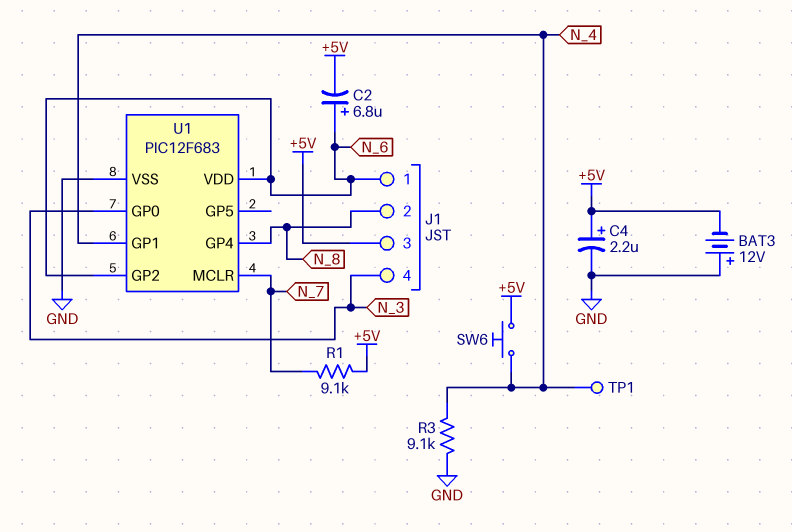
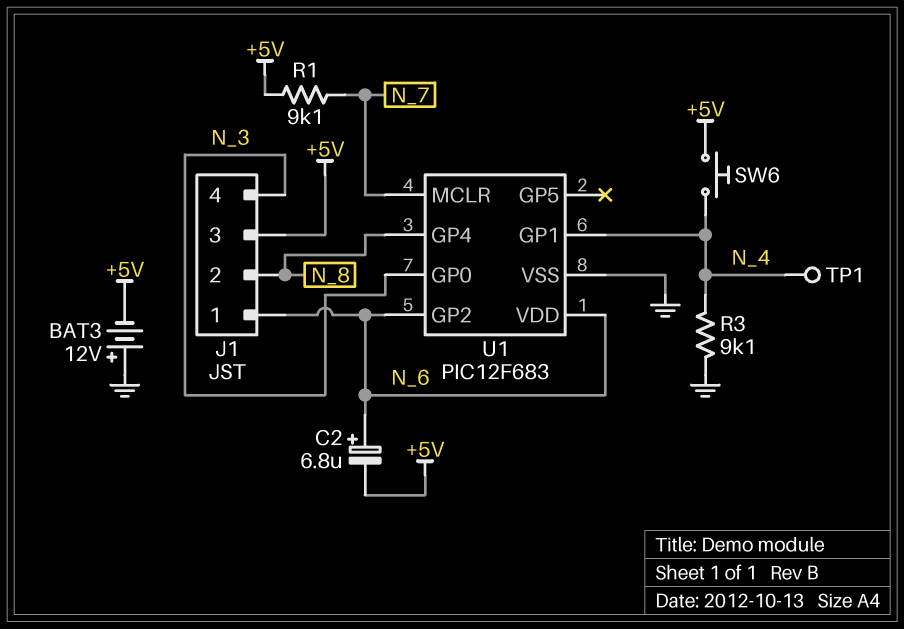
C4: 2.2uF (plus +5V, minus GND) -> none

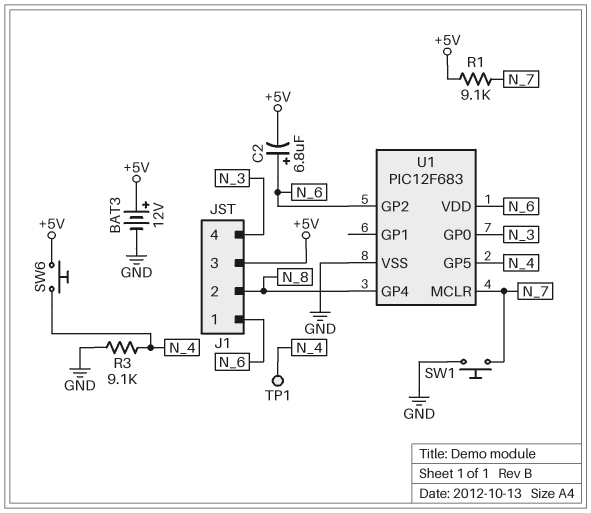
BAT3: 12V (plus GND, minus +5V) -> 12V (plus +5V, minus GND)
SW1: none -> button (GND, N_7)
U1 pin GP1: N_4 -> none
U1 pin GP5: none -> N_4

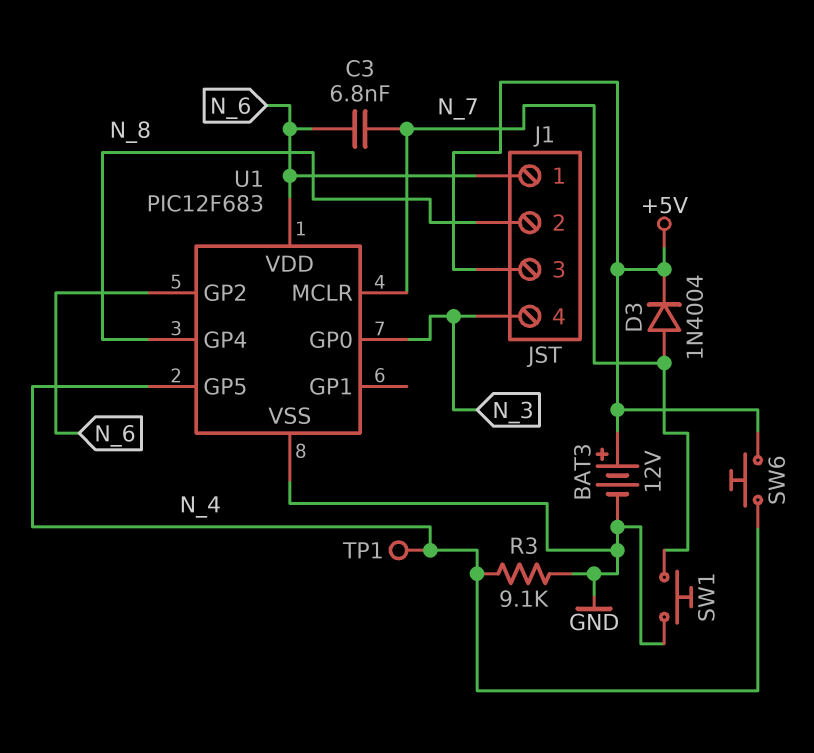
C2: 6.8uF (plus N_6, minus +5V) -> none
C3: none -> 6.8nF (N_6, N_7)
D3: none -> diode 1N4004 (A N_7, K +5V)
R1: 9.1k (+5V, N_7) -> none

